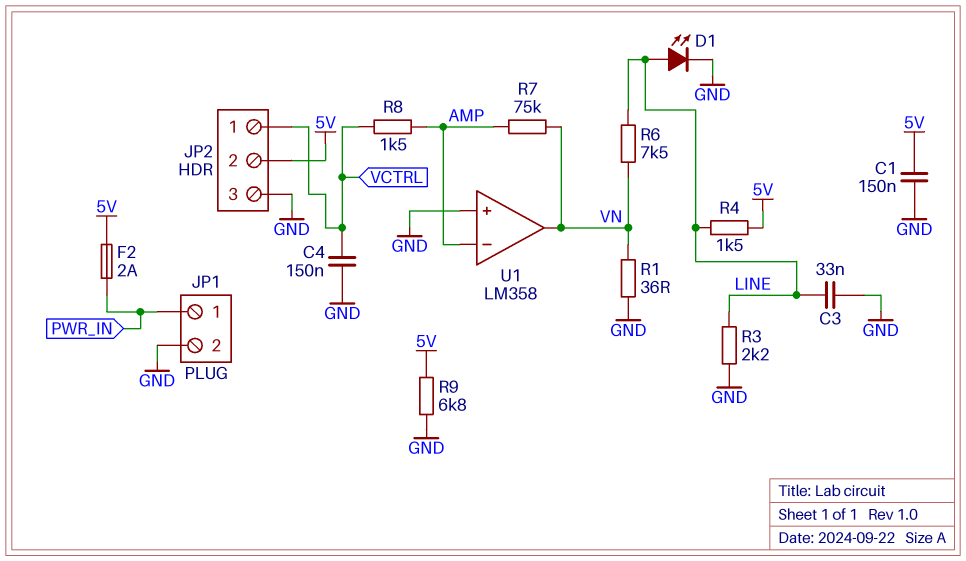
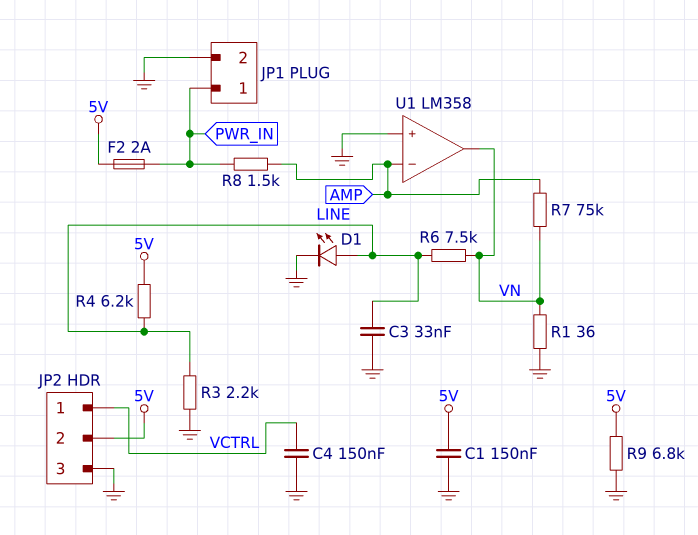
R4: 1.5k (5V, LINE) -> 6.2k (5V, LINE)
R8: 1.5k (AMP, VCTRL) -> 1.5k (AMP, PWR_IN)

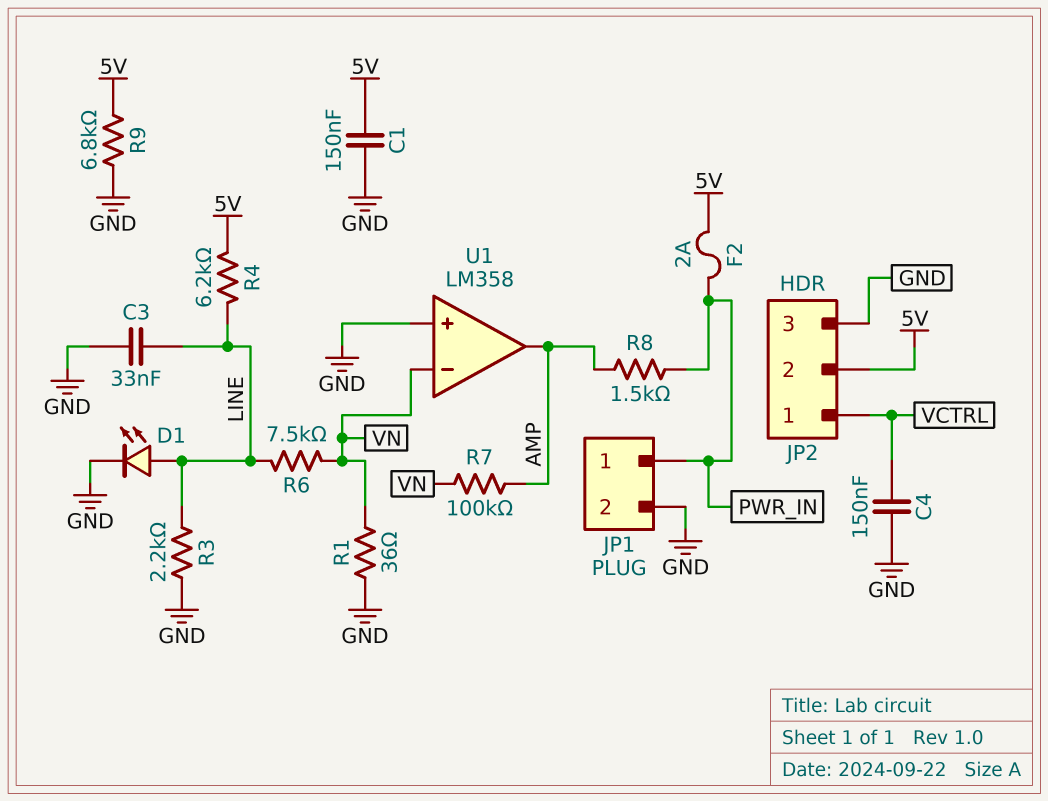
R7: 75k (AMP, VN) -> 100k (AMP, VN)
U1 pin in-: AMP -> VN
U1 pin out: VN -> AMP

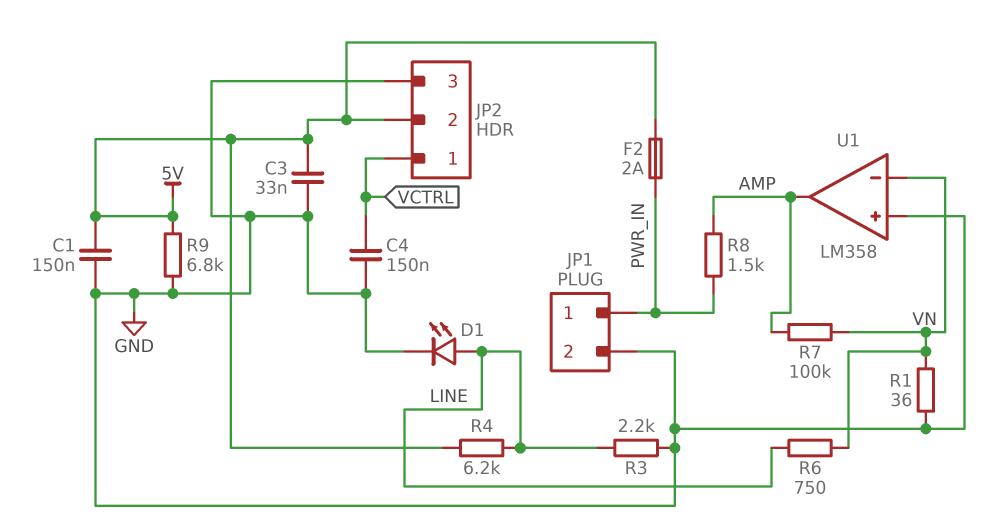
C3: 33nF (GND, LINE) -> 33nF (5V, GND)
R6: 7.5k (LINE, VN) -> 750 (LINE, VN)

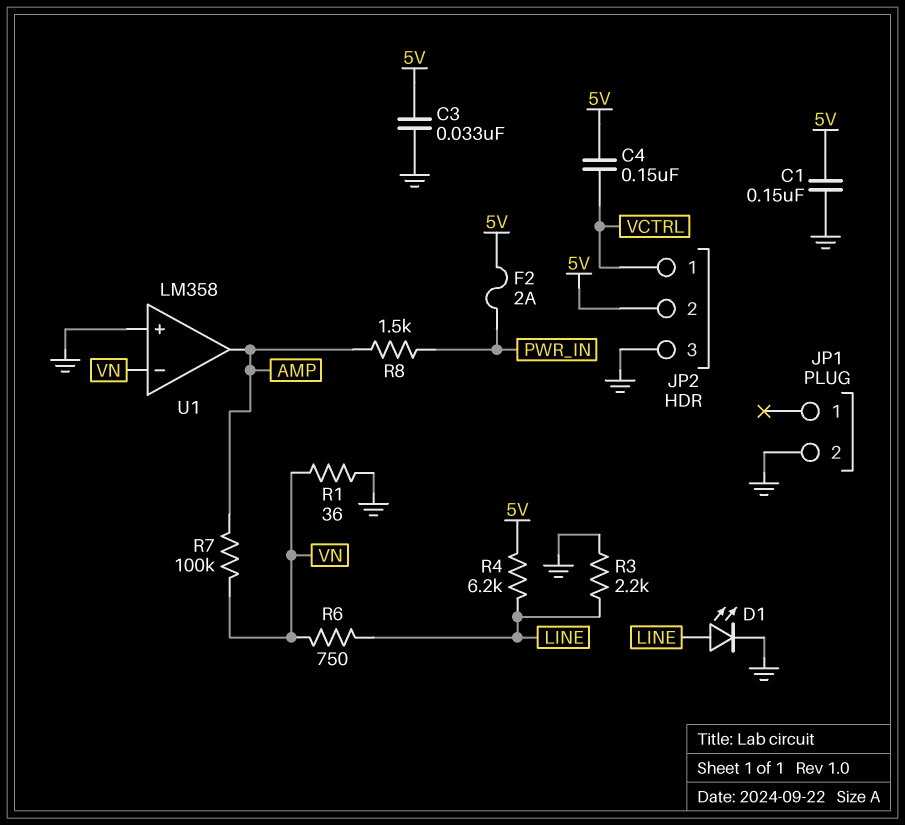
C4: 150nF (GND, VCTRL) -> 150nF (5V, VCTRL)
JP1 pin 1: PWR_IN -> none
R9: 6.8k (5V, GND) -> none

